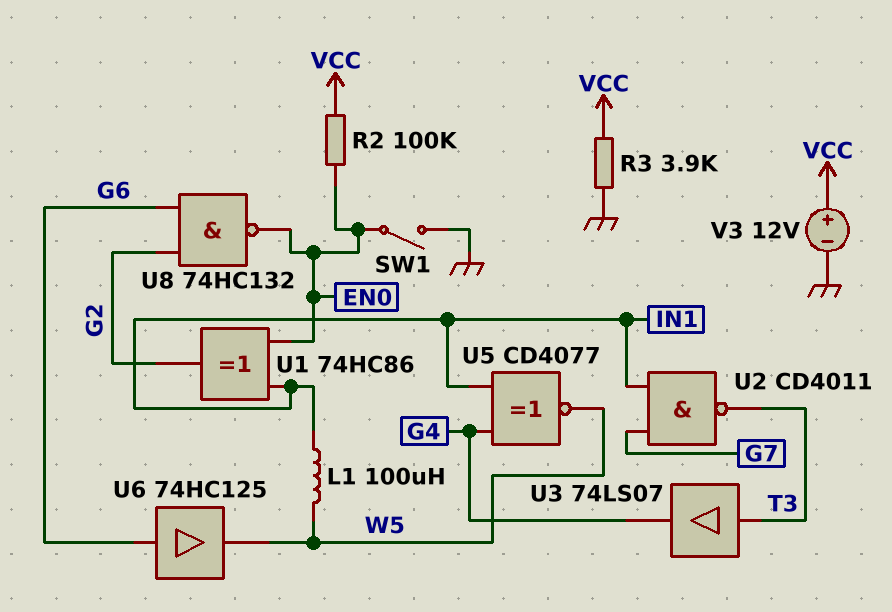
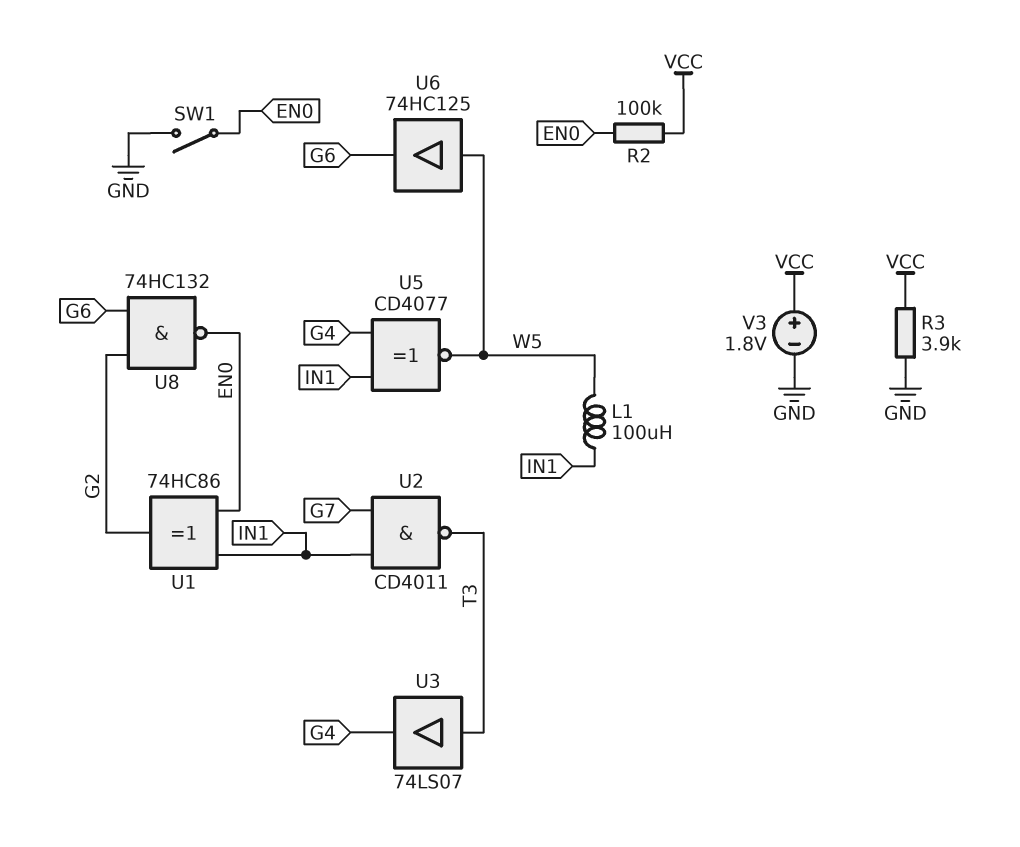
U6: buffer 74HC125 (in G6, out W5) -> buffer 74HC125 (in W5, out G6)
V3: 12V (plus VCC, minus GND) -> 1.8V (plus VCC, minus GND)

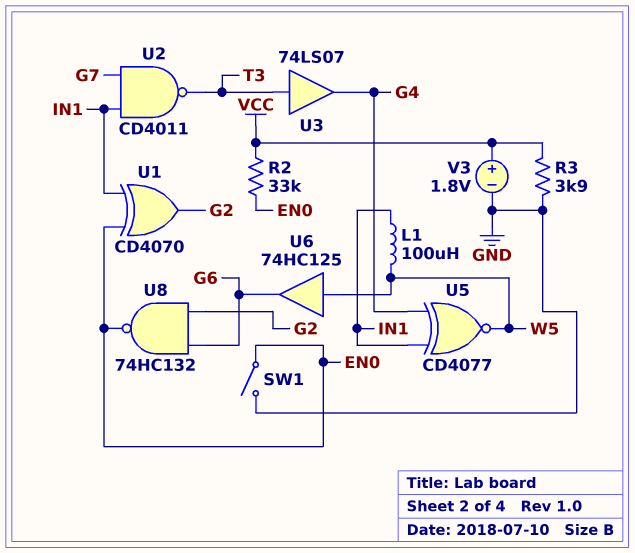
R2: 100k (EN0, VCC) -> 33k (EN0, VCC)
U1: XOR 74HC86 (in EN0, in IN1, out G2) -> XOR CD4070 (in EN0, in IN1, out G2)

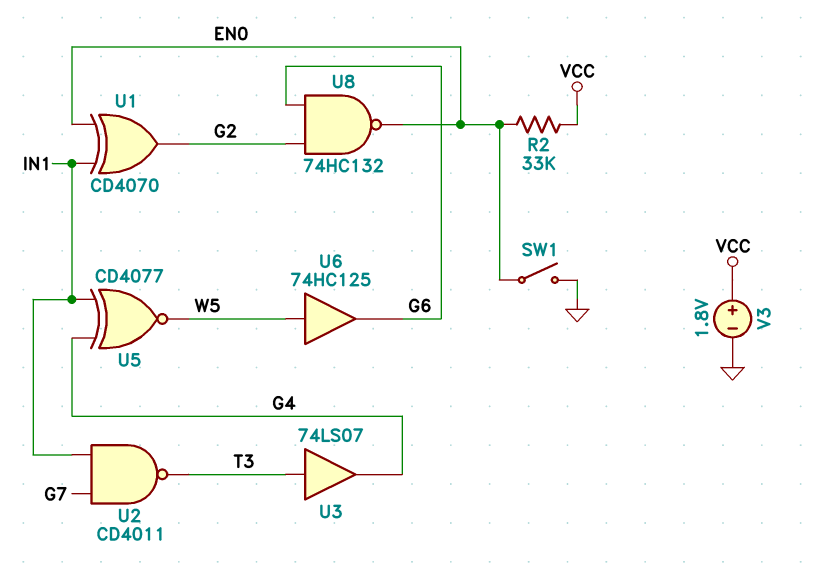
L1: 100uH (IN1, W5) -> none
R3: 3.9k (GND, VCC) -> none

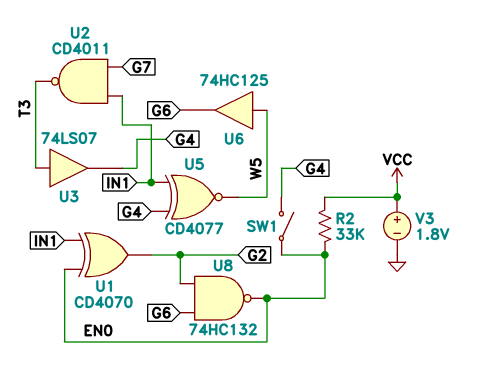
SW1: switch (EN0, GND) -> switch (EN0, G4)

